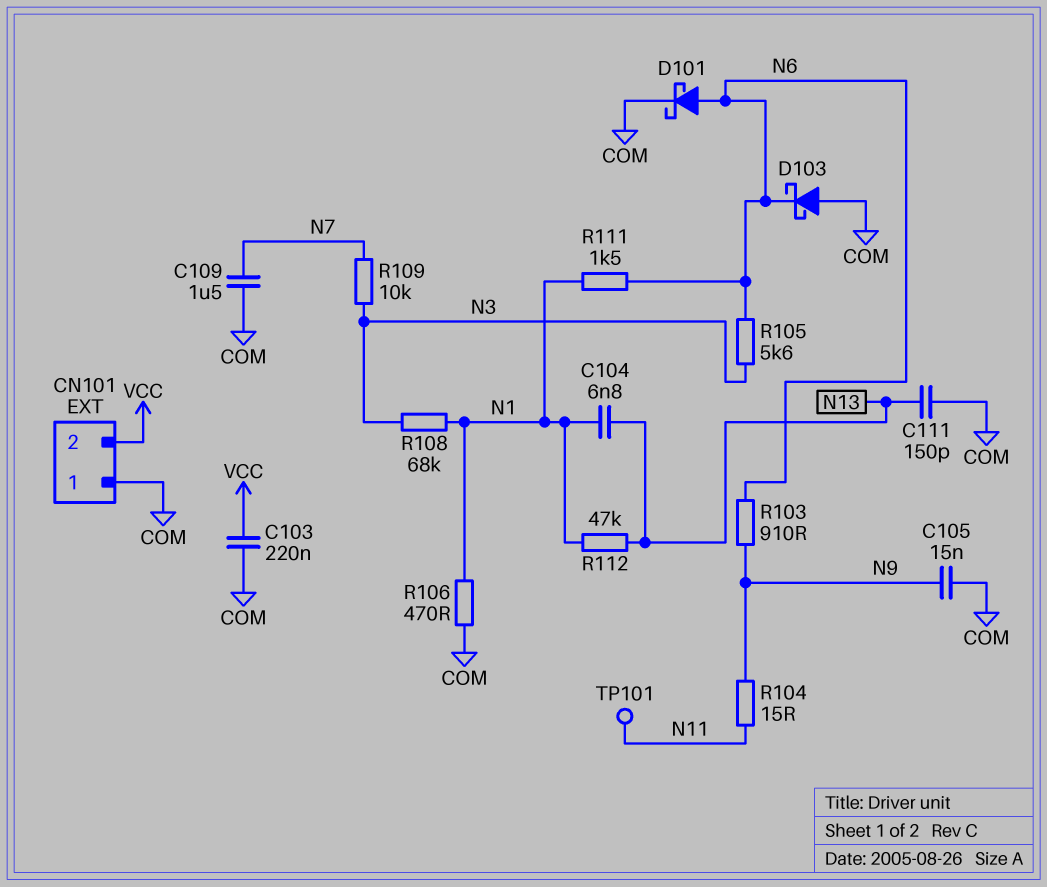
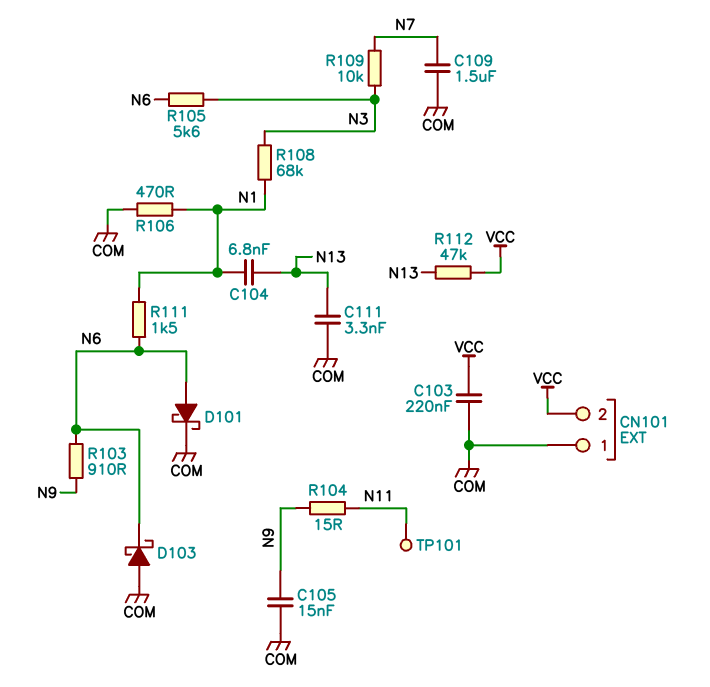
C111: 150pF (COM, N13) -> 3.3nF (COM, N13)
R112: 47k (N1, N13) -> 47k (N13, VCC)

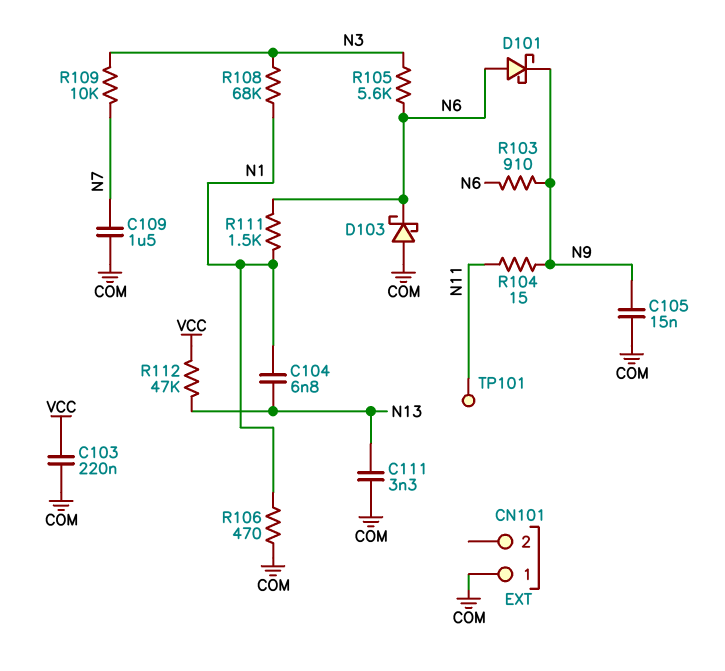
CN101 pin 2: VCC -> none
D101: schottky (A N6, K COM) -> schottky (A N6, K N9)

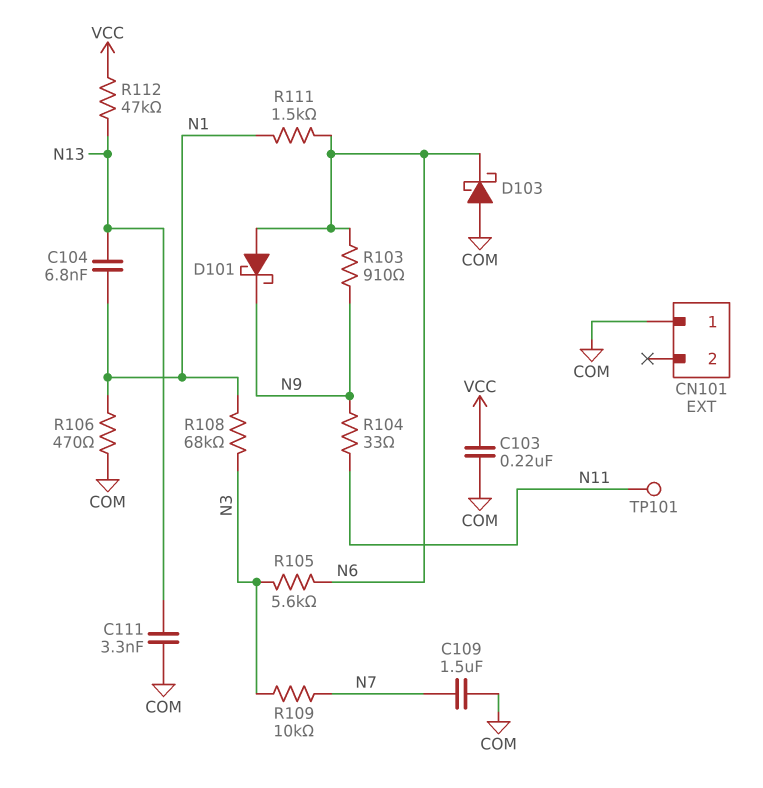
C105: 15nF (COM, N9) -> none
R104: 15 (N9, N11) -> 33 (N9, N11)

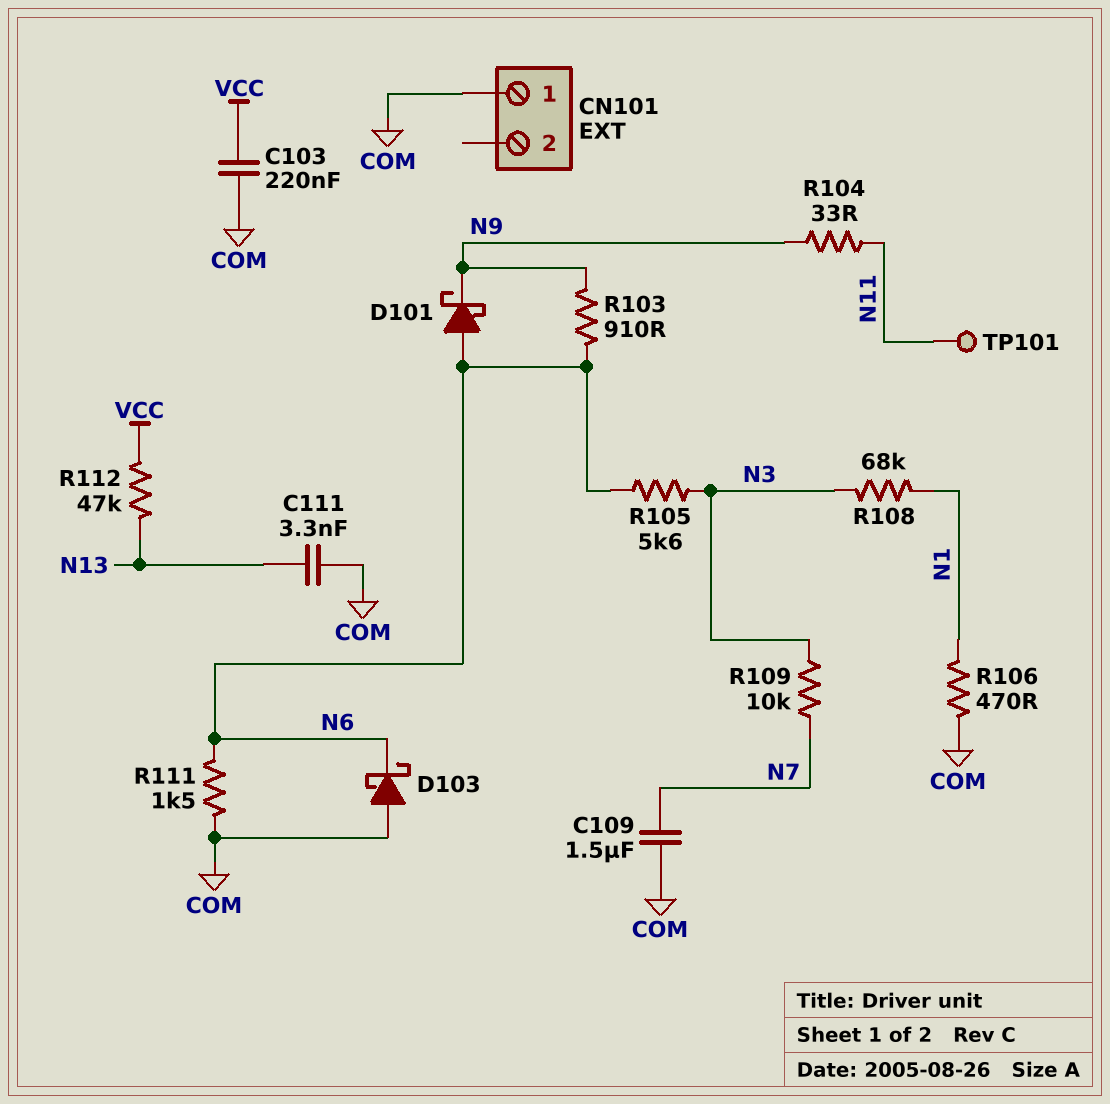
C104: 6.8nF (N1, N13) -> none
R111: 1.5k (N1, N6) -> 1.5k (COM, N6)

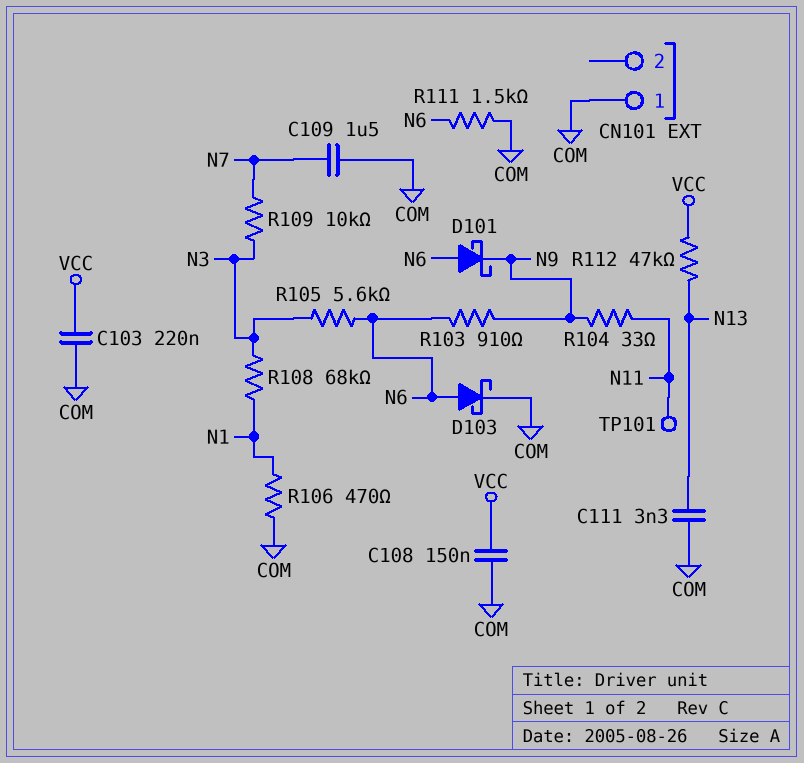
C108: none -> 150nF (COM, VCC)
D103: schottky (A COM, K N6) -> schottky (A N6, K COM)

